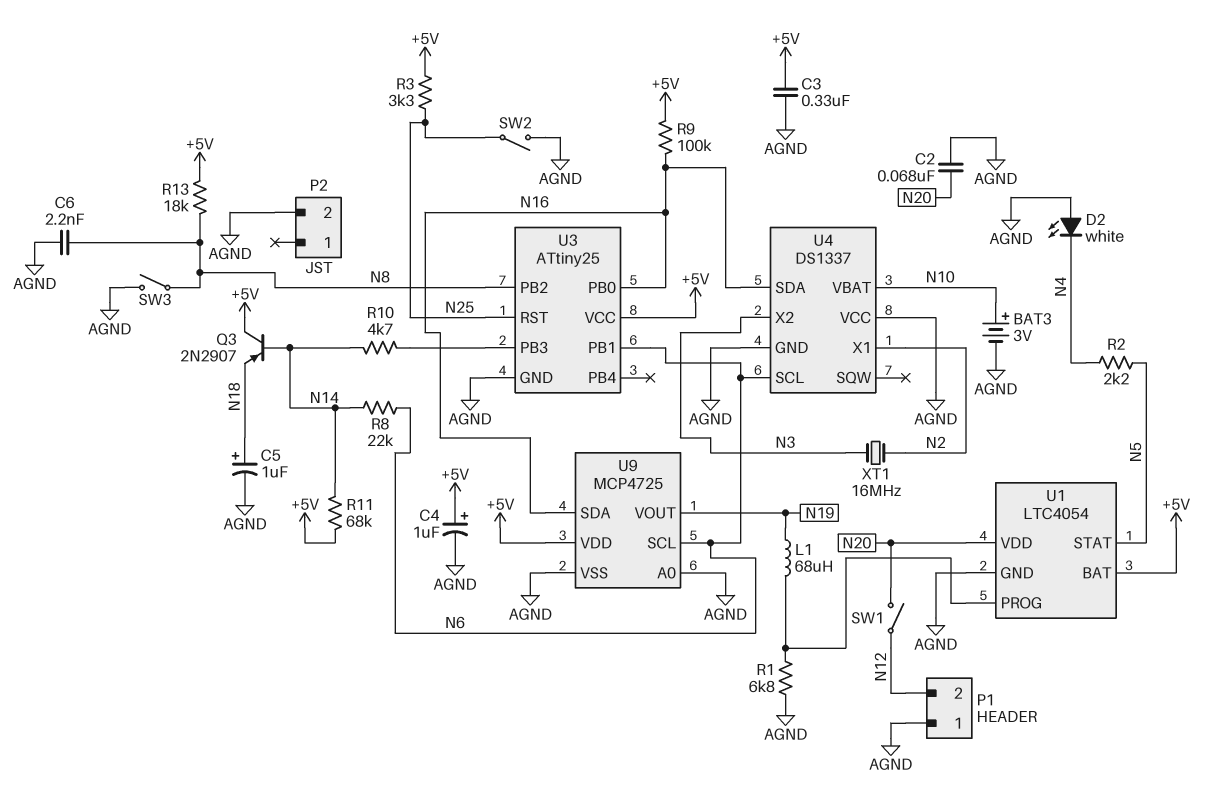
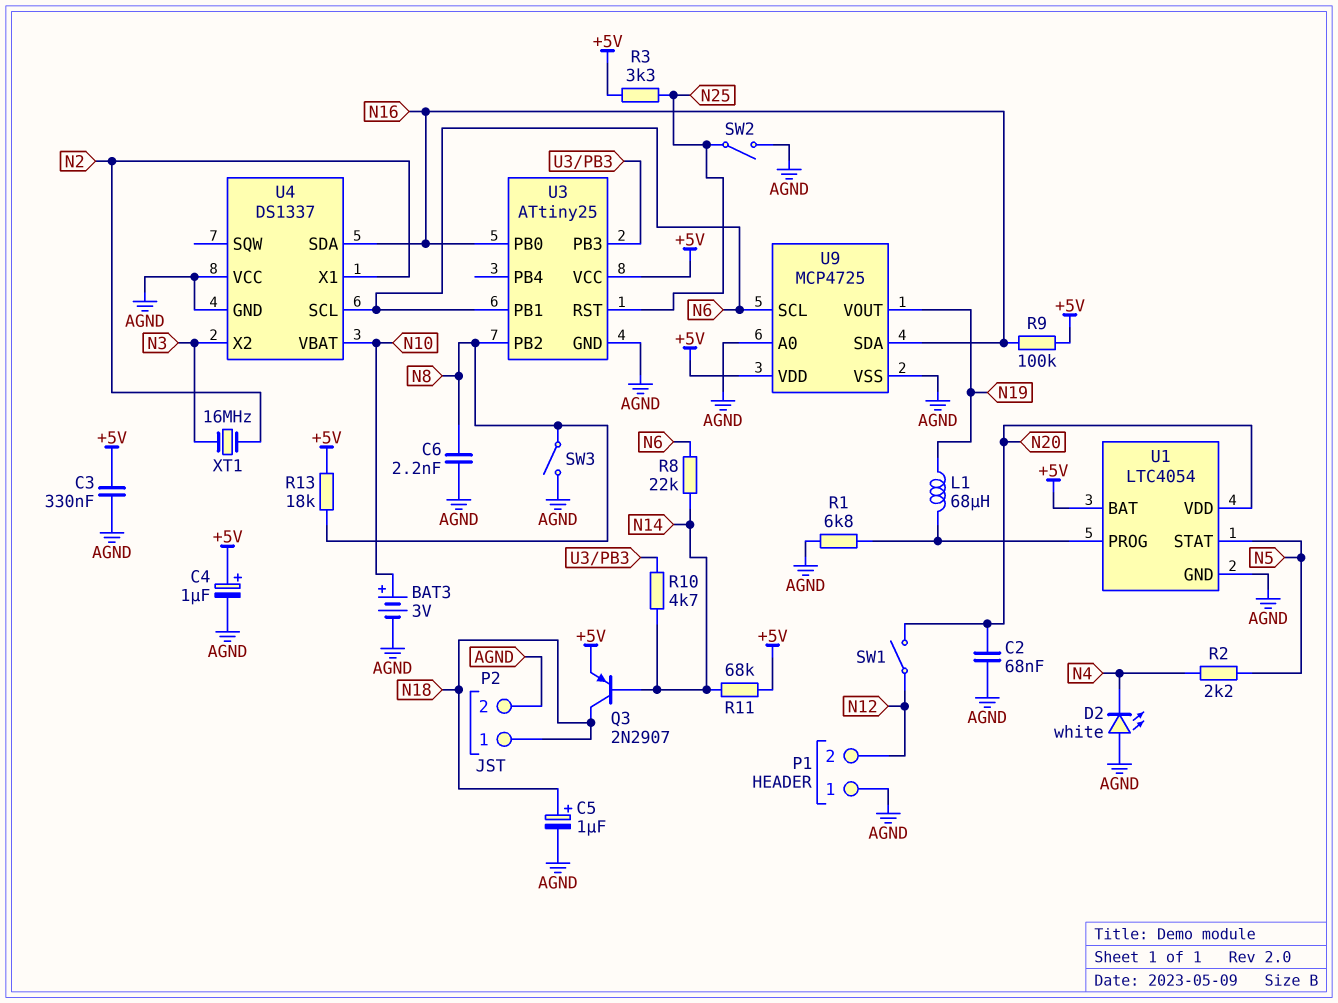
P2 pin 1: none -> N18
Q3: PNP 2N2907 (B N14, C +5V, E N18) -> PNP 2N2907 (B N14, C N18, E +5V)

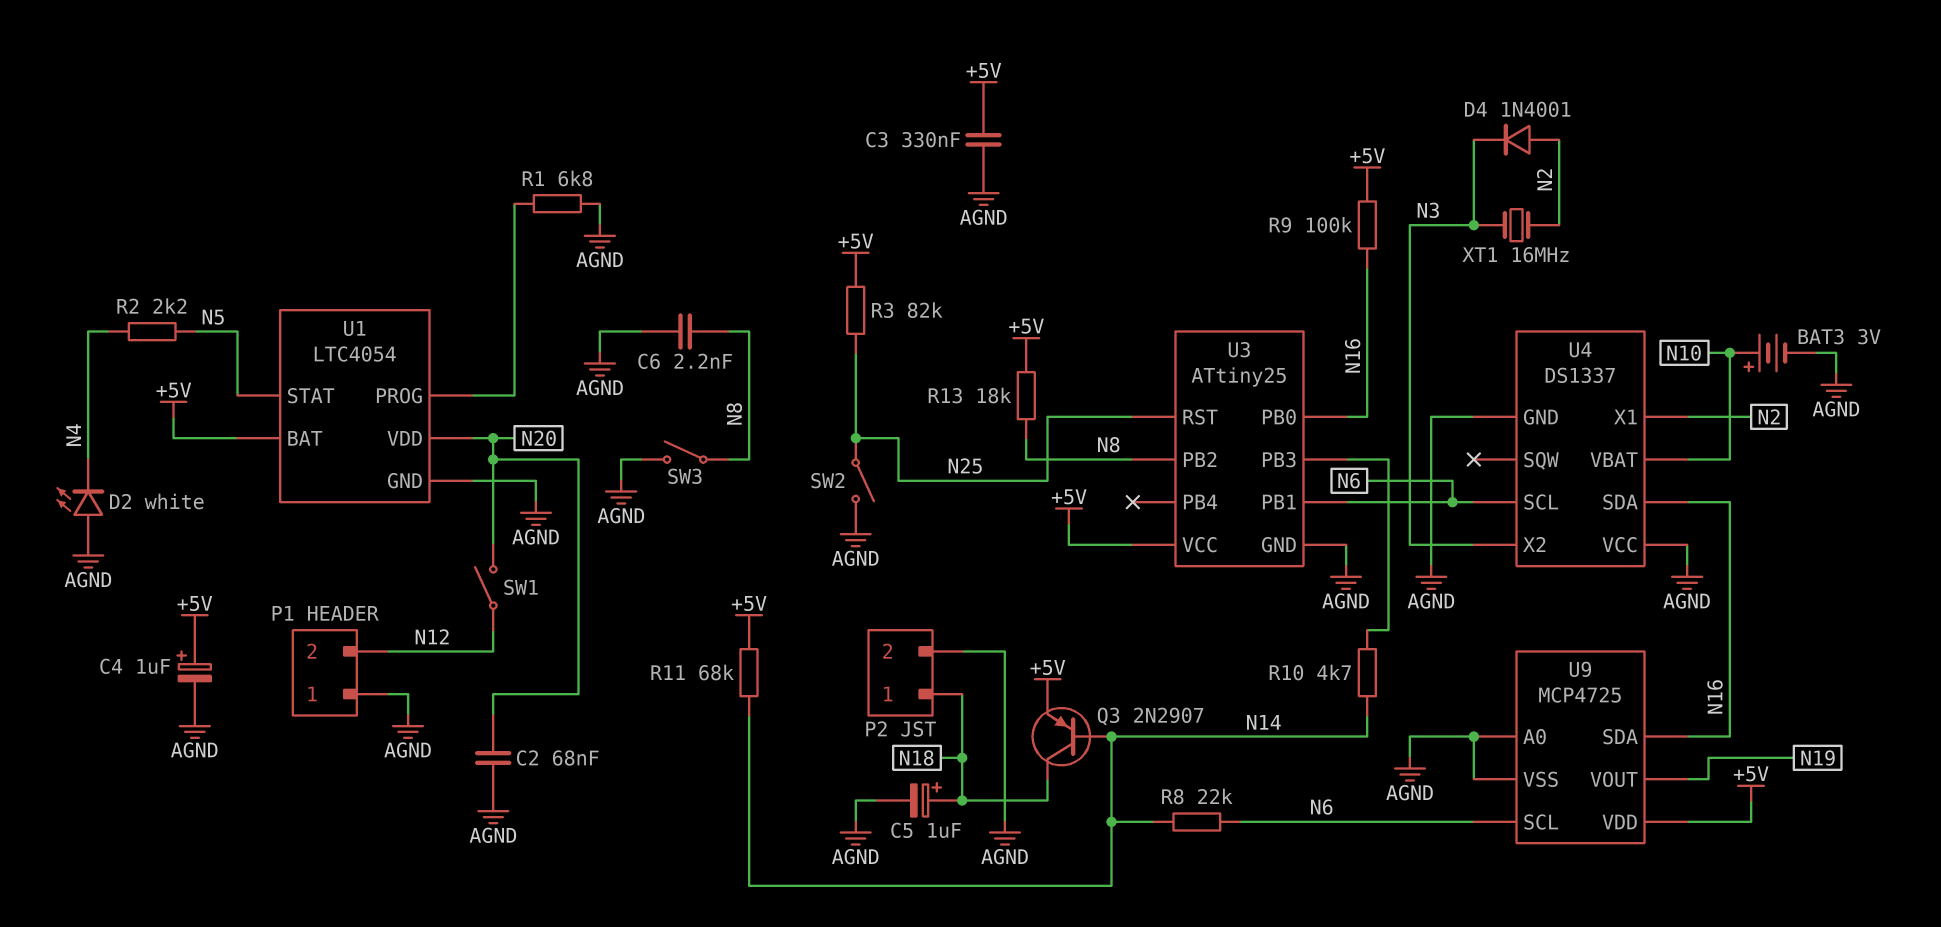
D4: none -> diode 1N4001 (A N2, K N3)
L1: 68uH (N19, U1/PROG) -> none
R3: 3.3k (+5V, N25) -> 82k (+5V, N25)

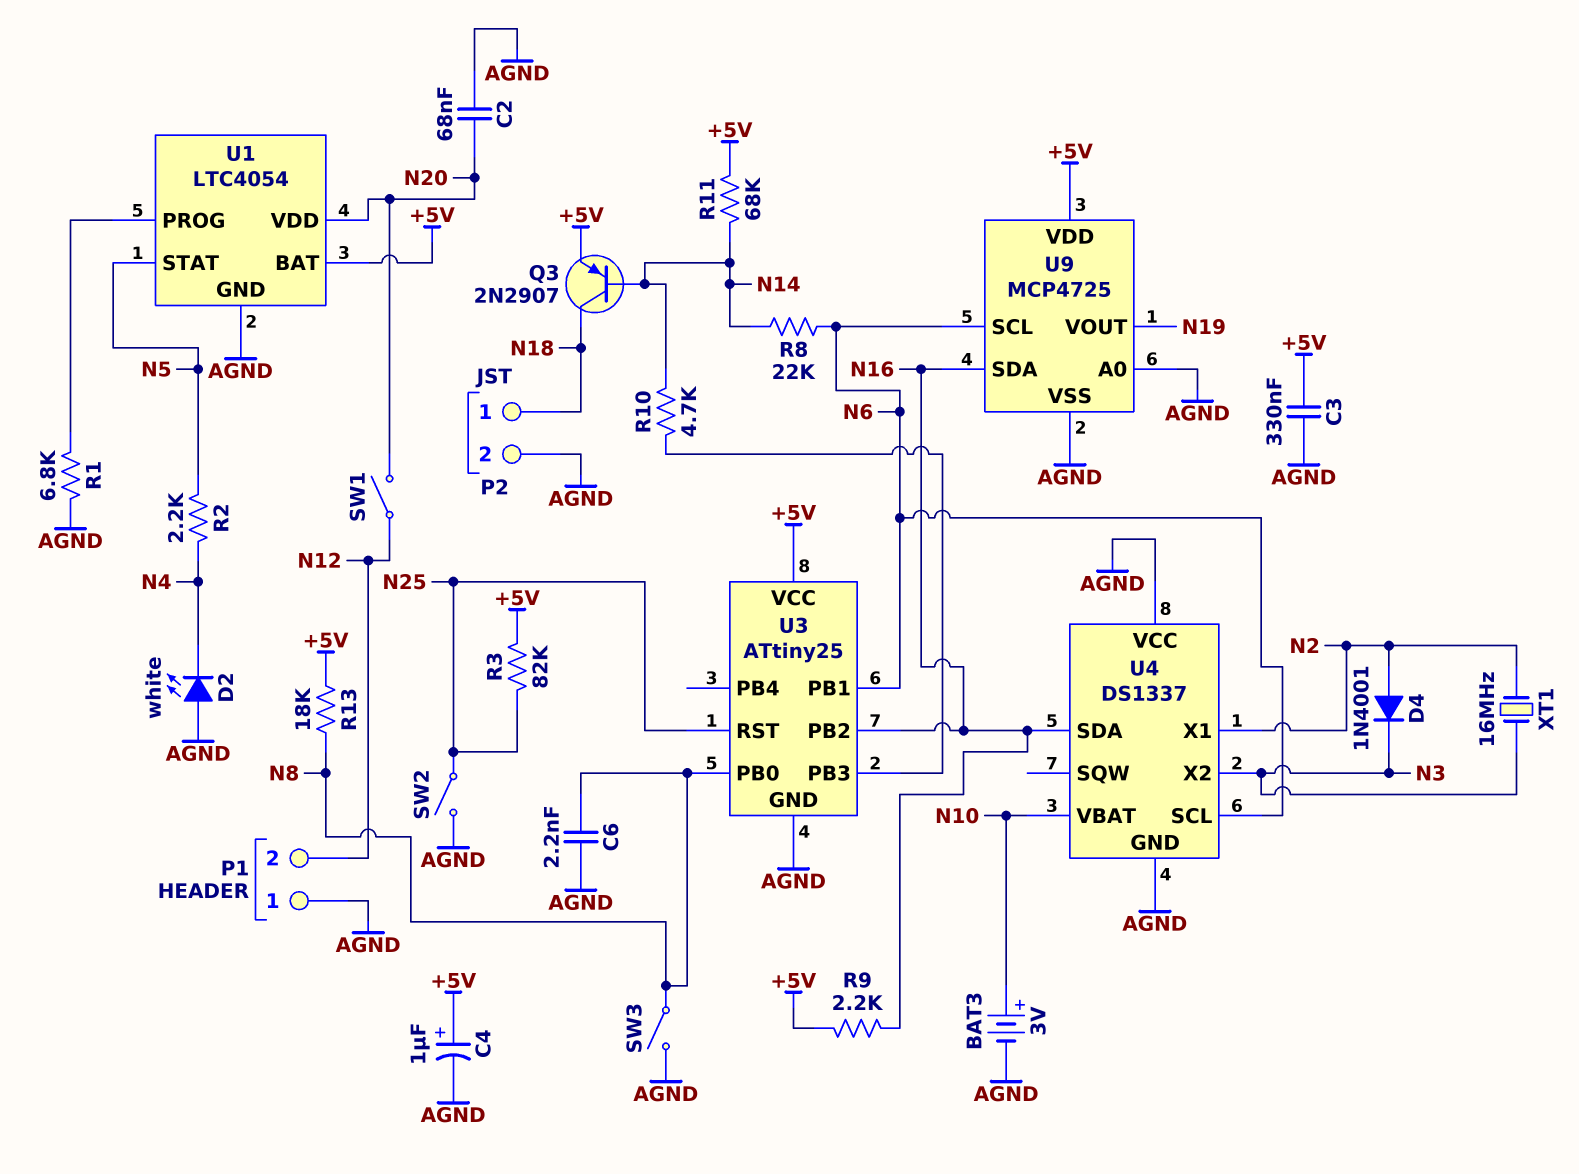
C5: 1uF (plus N18, minus AGND) -> none
R9: 100k (+5V, N16) -> 2.2k (+5V, N16)
U3 pin PB0: N16 -> N8
U3 pin PB2: N8 -> N16

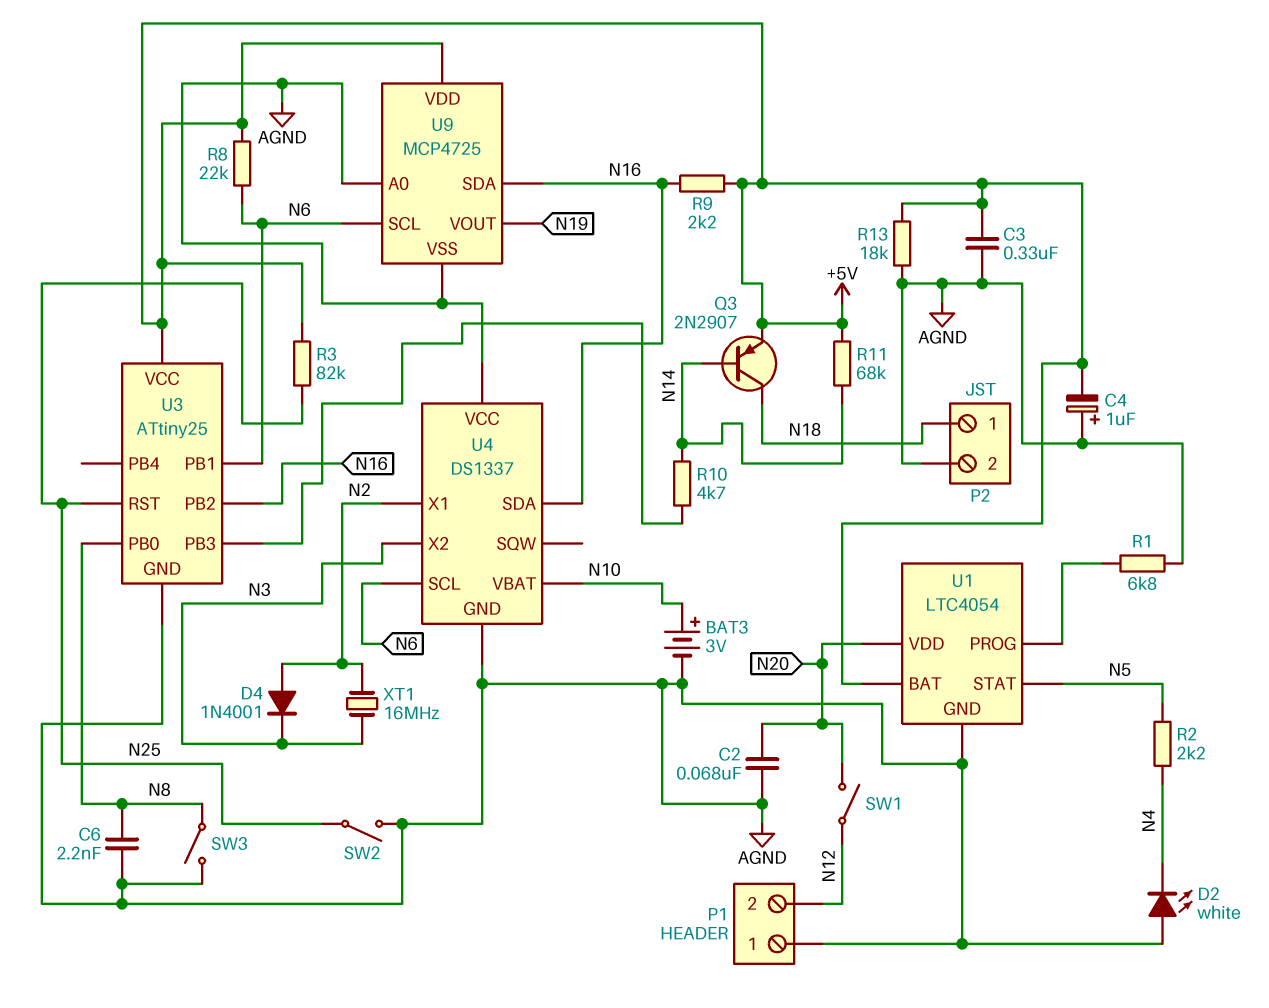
C4: 1uF (plus +5V, minus AGND) -> 1uF (plus AGND, minus +5V)
R8: 22k (N6, N14) -> 22k (+5V, N6)
R13: 18k (+5V, N8) -> 18k (+5V, AGND)

